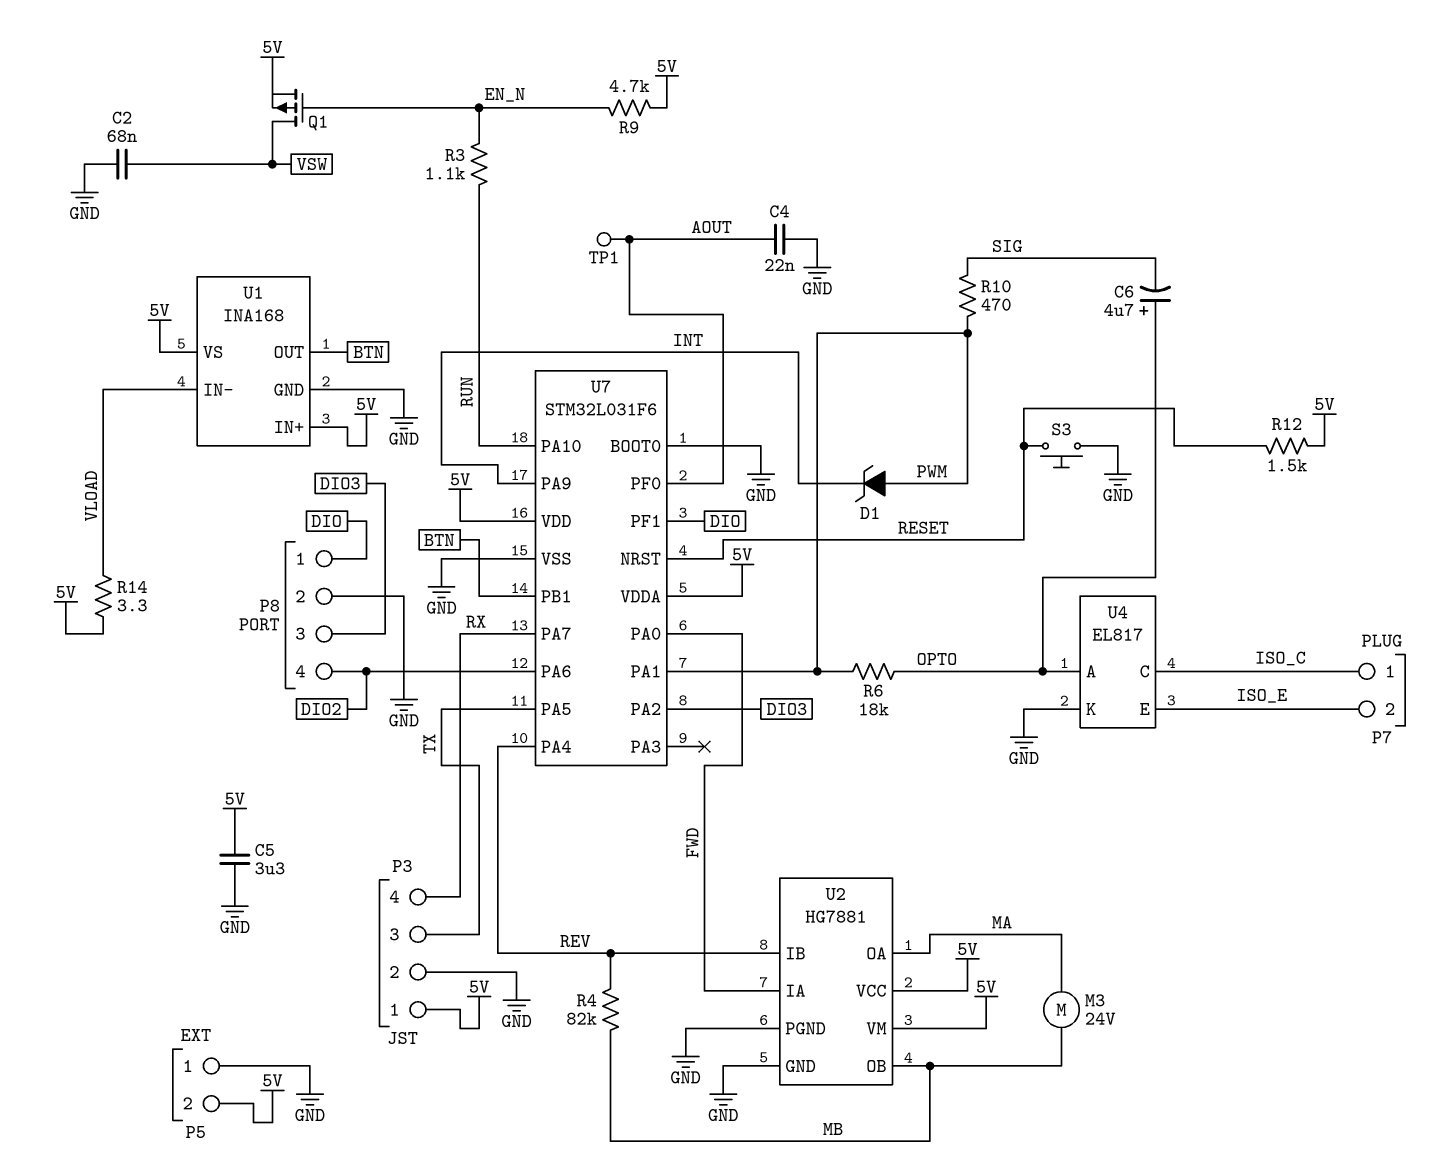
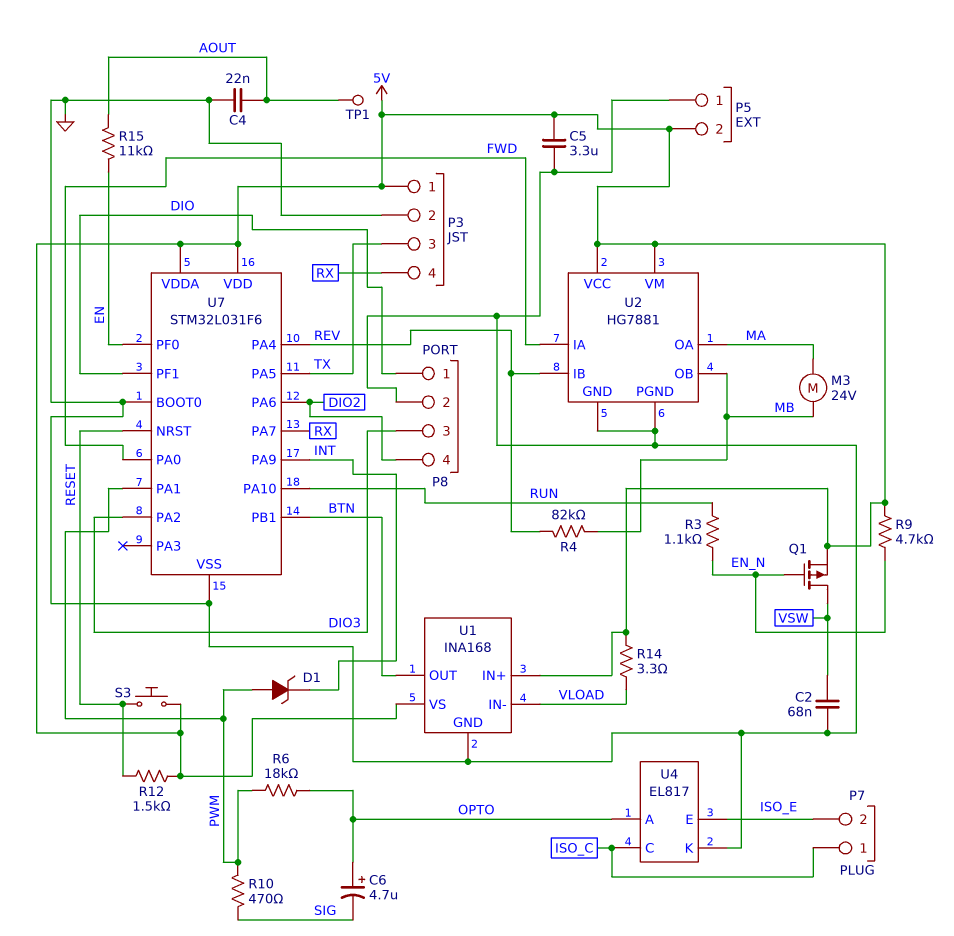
R15: none -> 11k (AOUT, EN)
S3: button (GND, RESET) -> button (5V, RESET)
U7 pin PF0: AOUT -> EN

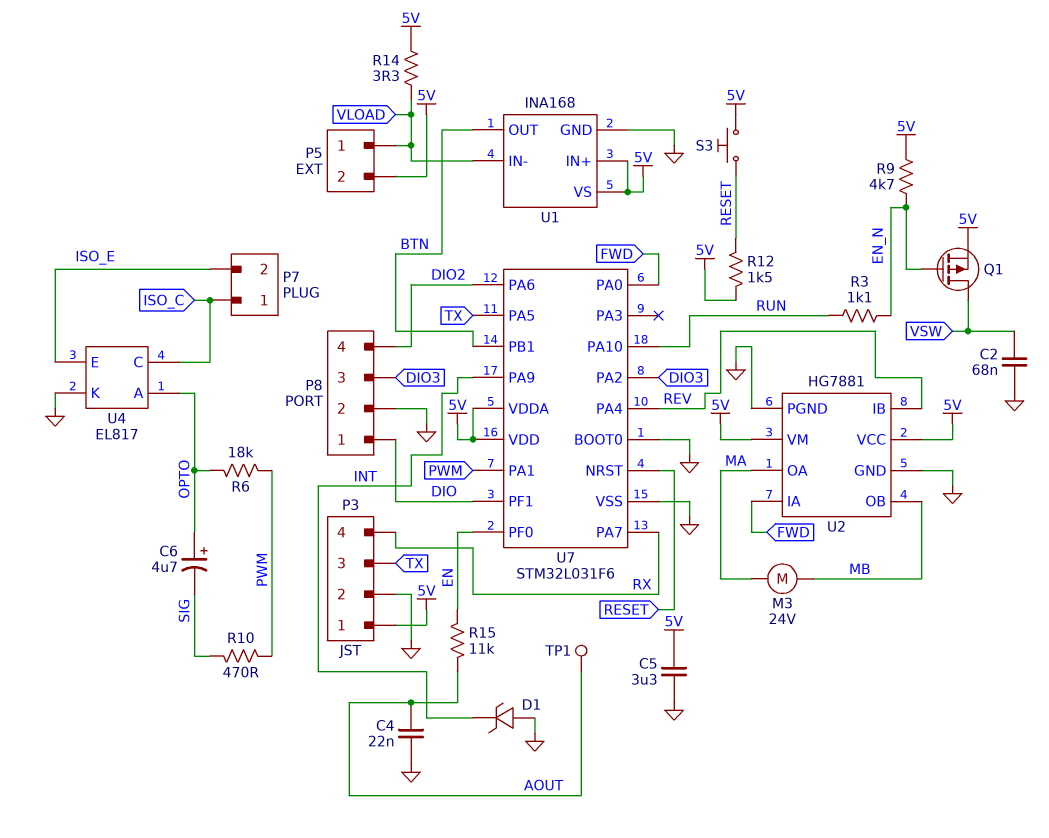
D1: zener (A PWM, K INT) -> zener (A GND, K INT)
P5 pin 1: GND -> VLOAD
R4: 82k (MB, REV) -> none

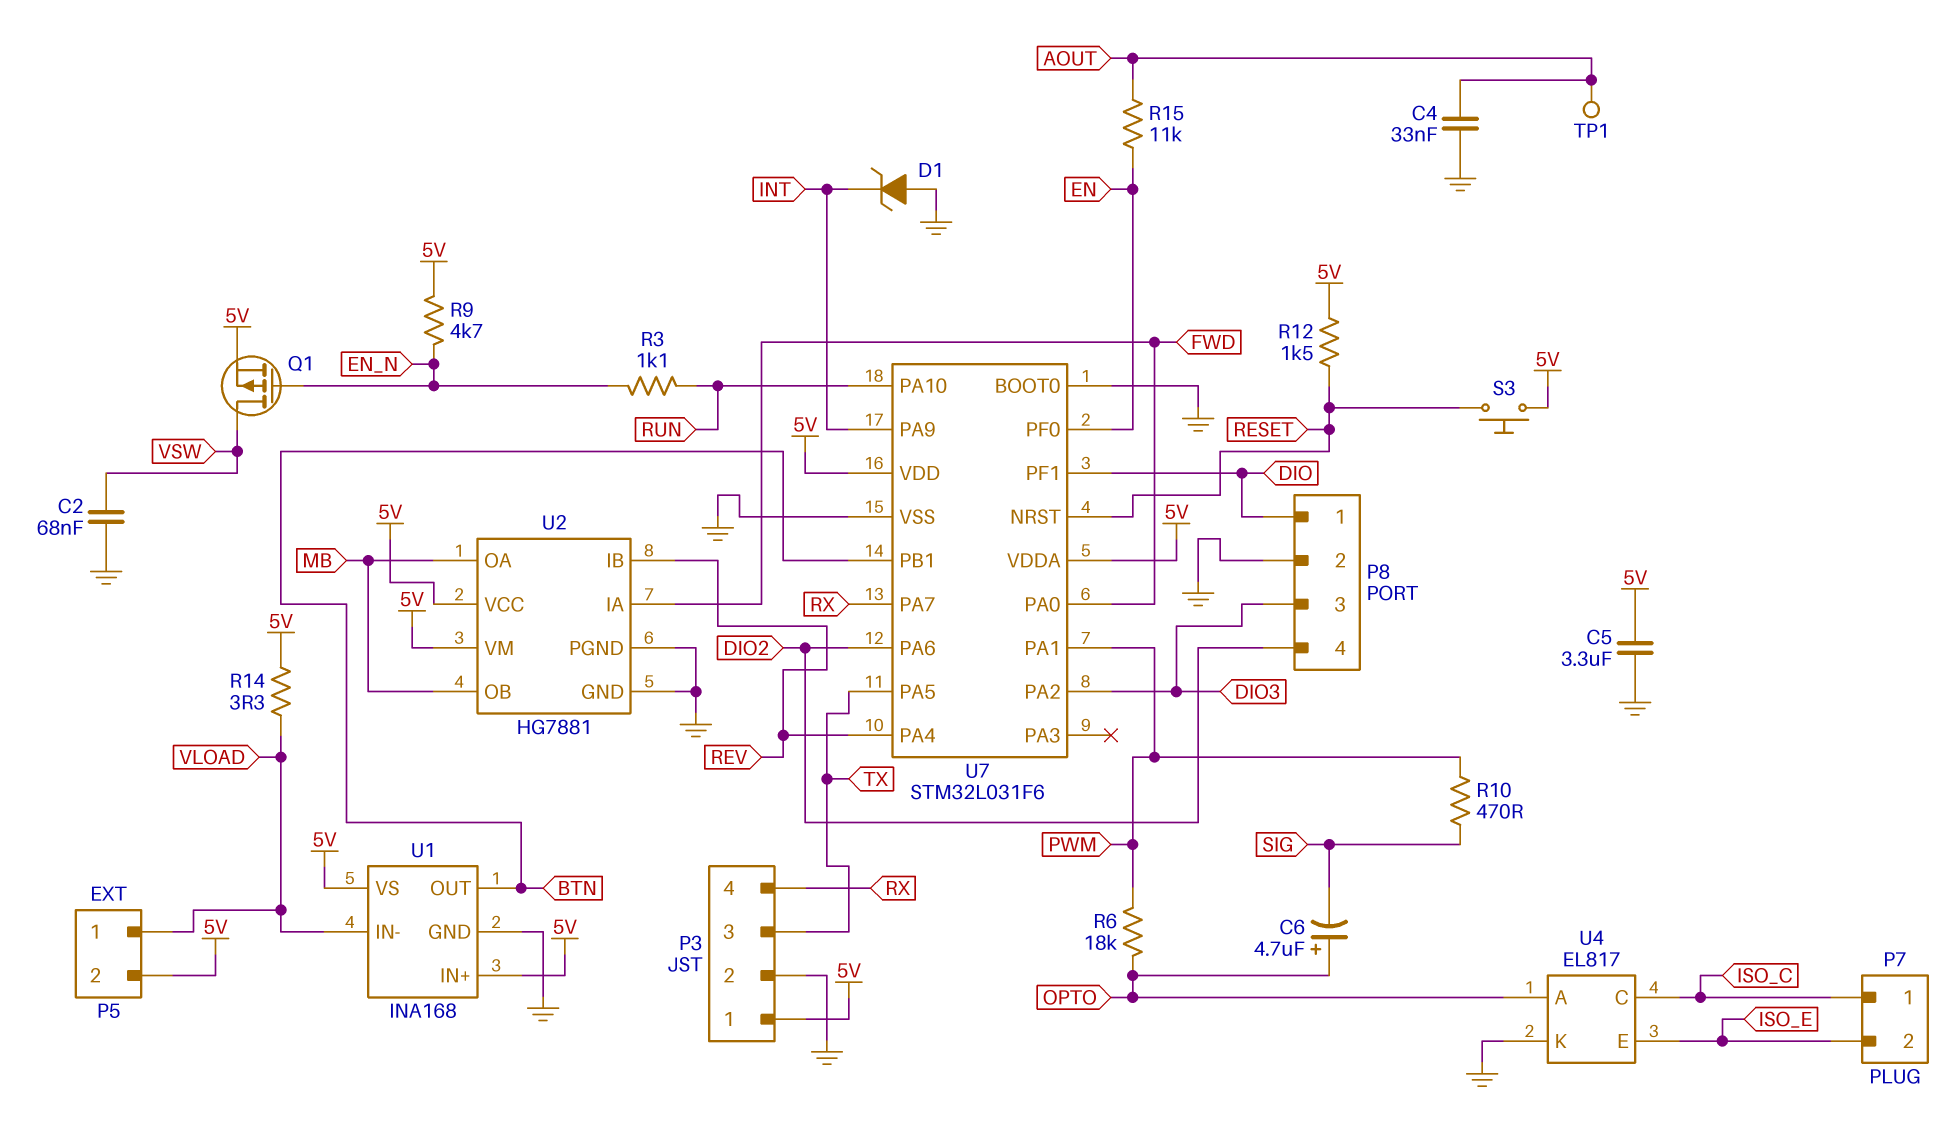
C4: 22nF (AOUT, GND) -> 33nF (AOUT, GND)
M3: motor 24V (MA, MB) -> none
U2 pin OA: MA -> MB

